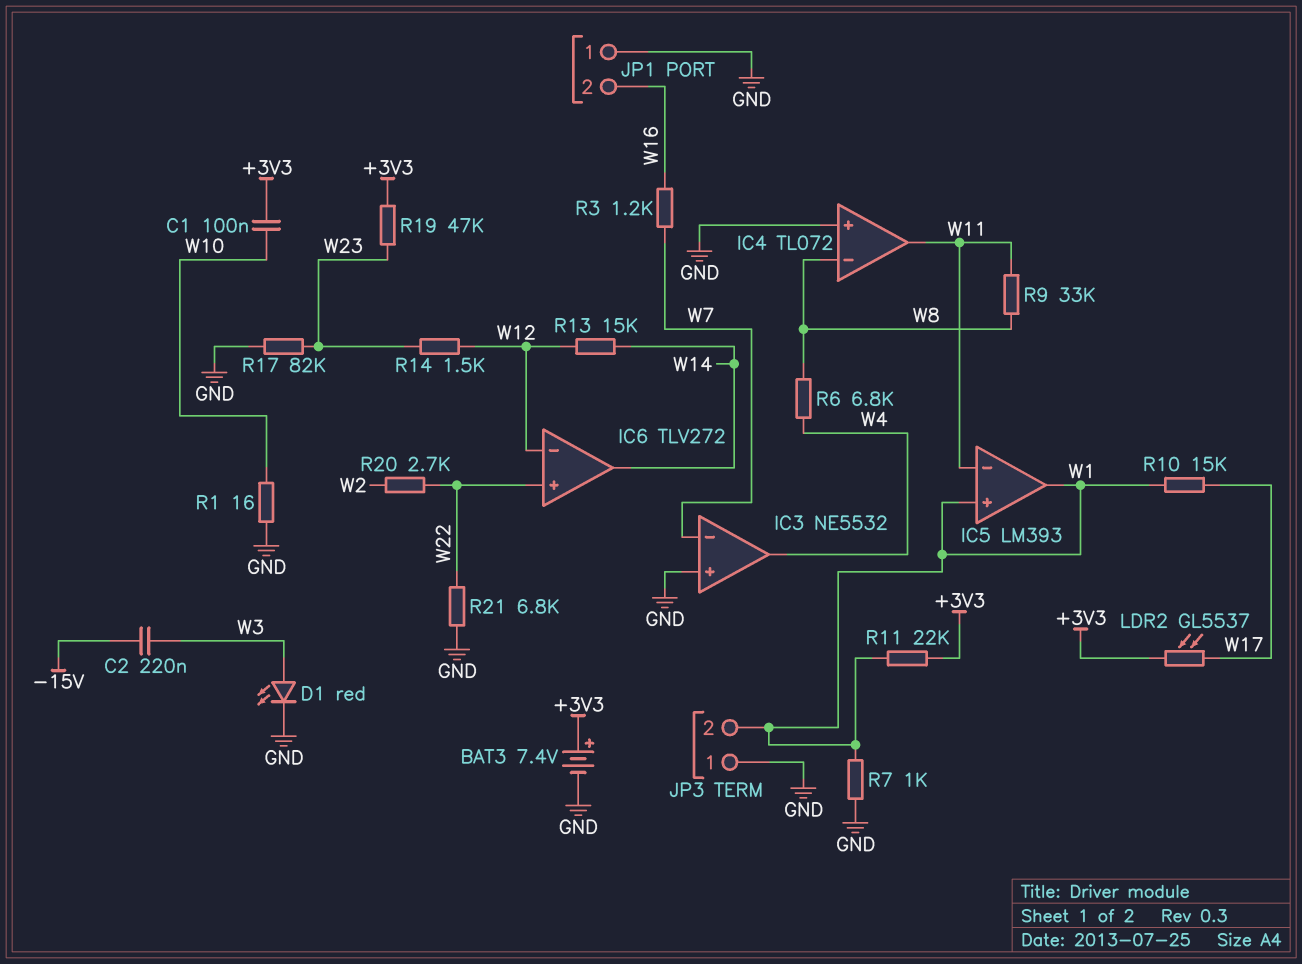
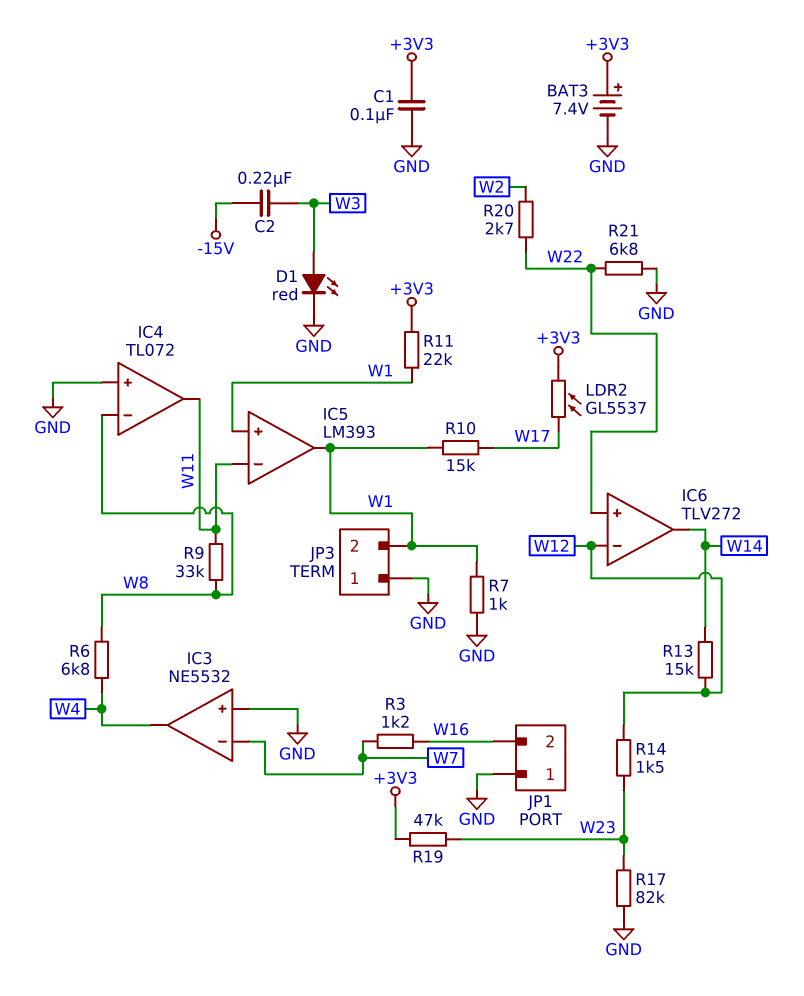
C1: 100nF (+3V3, W10) -> 100nF (+3V3, GND)
R1: 16 (GND, W10) -> none

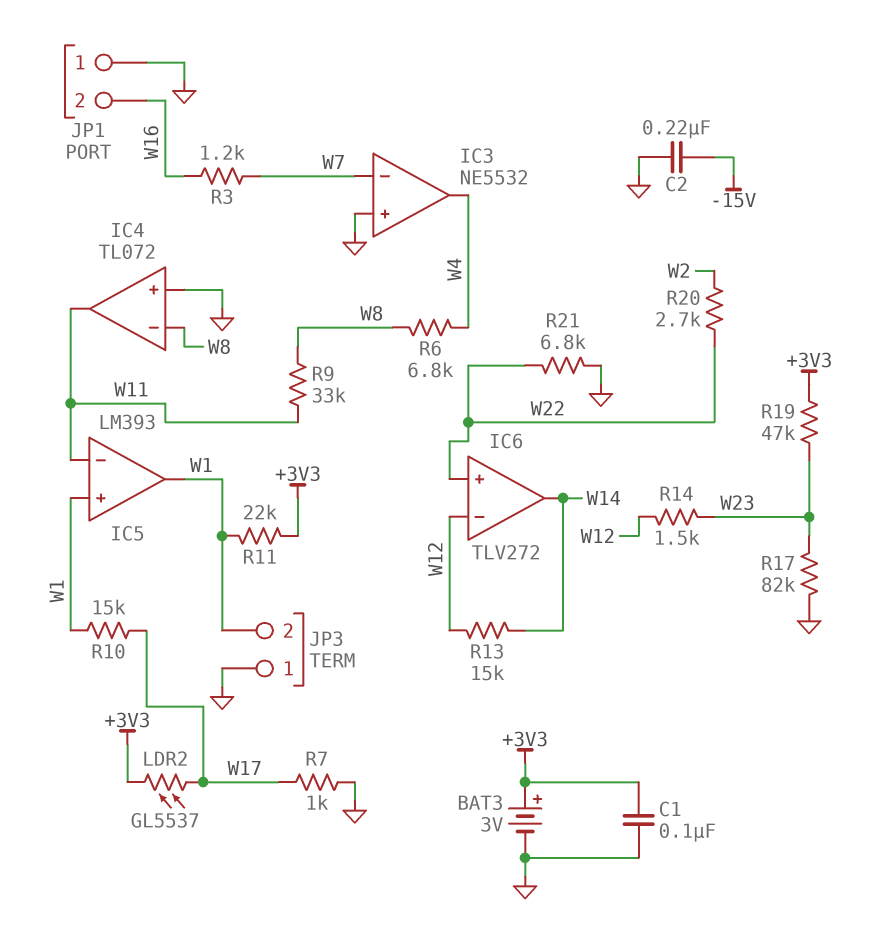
BAT3: 7.4V (plus +3V3, minus GND) -> 3V (plus +3V3, minus GND)
C2: 220nF (-15V, W3) -> 220nF (-15V, GND)
D1: LED red (A W3, K GND) -> none
R7: 1k (GND, W1) -> 1k (GND, W17)

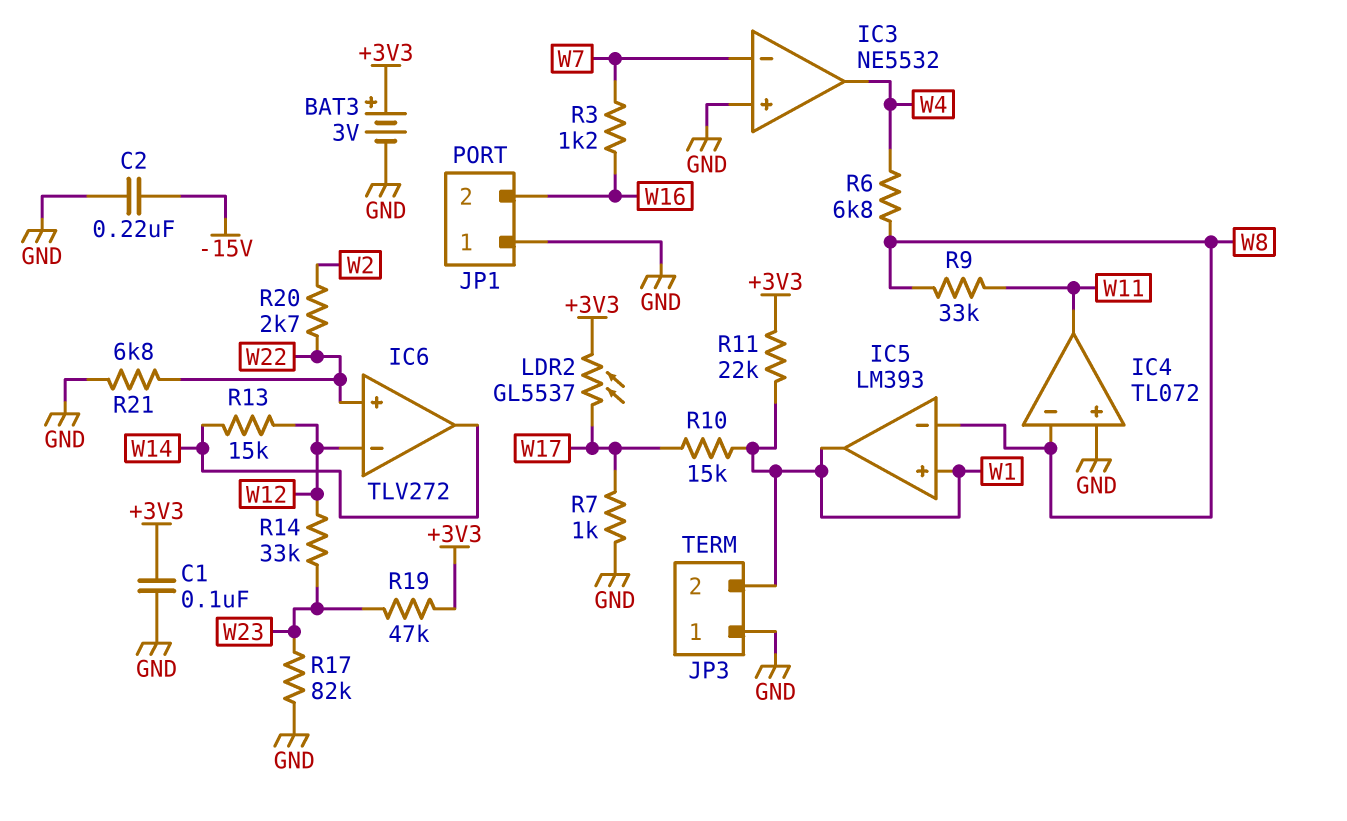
IC5 pin in-: W11 -> W8
R14: 1.5k (W12, W23) -> 33k (W12, W23)

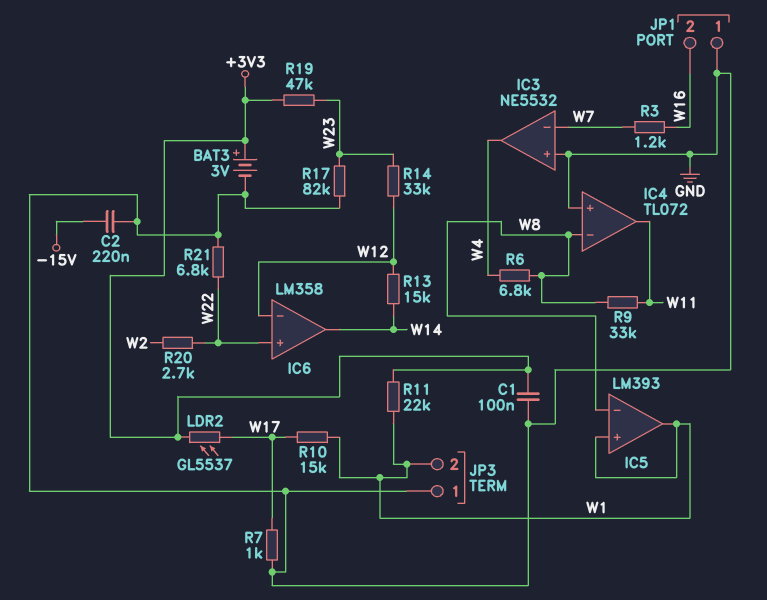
IC6: TLV272 -> LM358

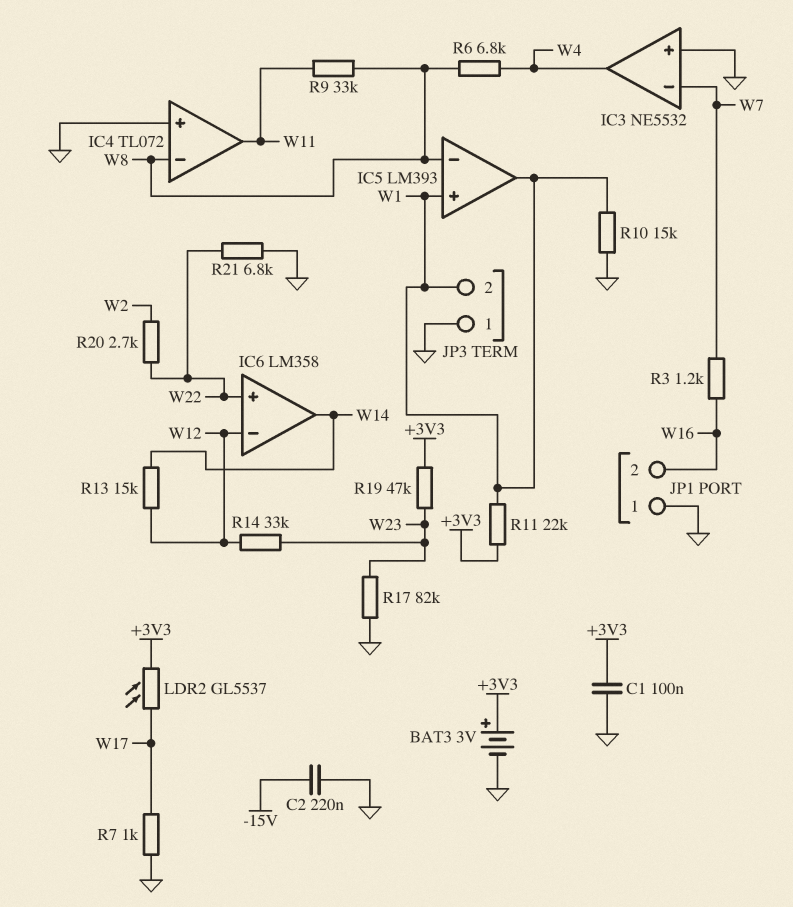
R10: 15k (W1, W17) -> 15k (GND, W1)

